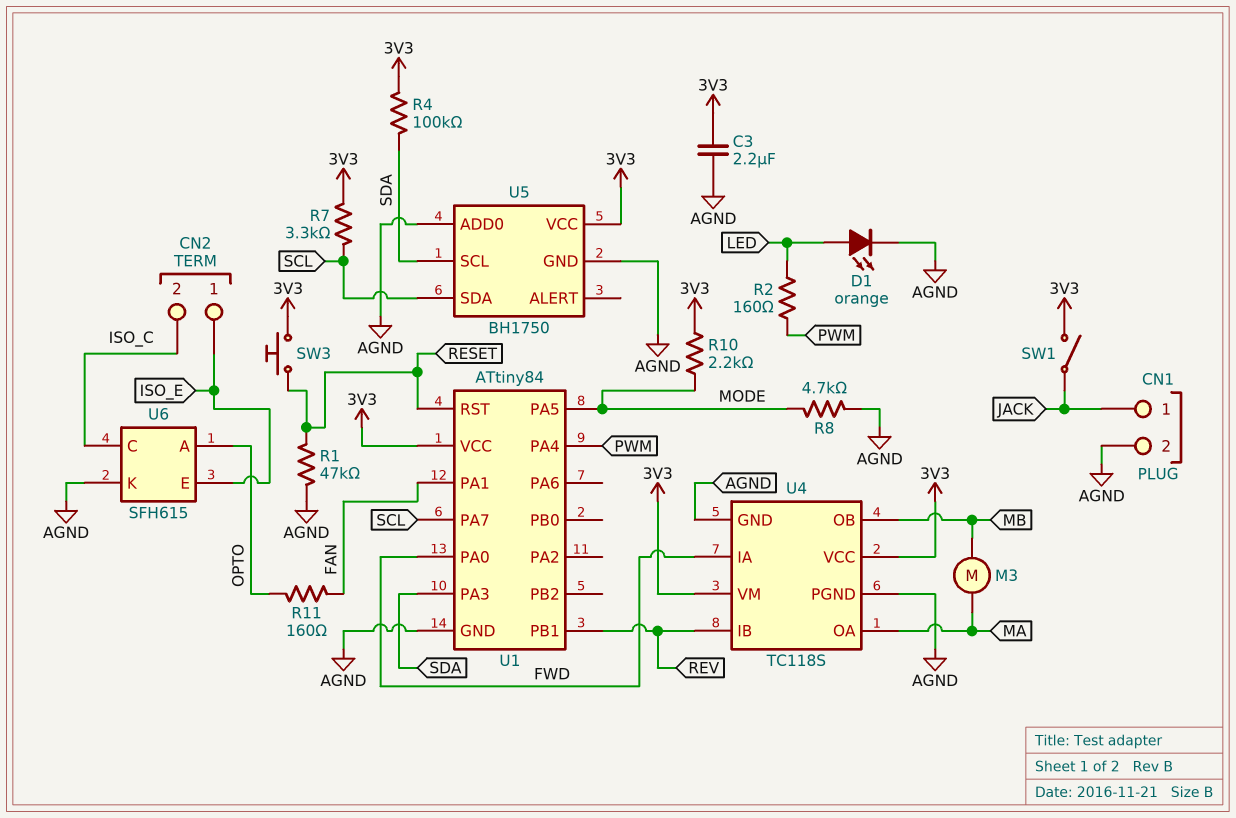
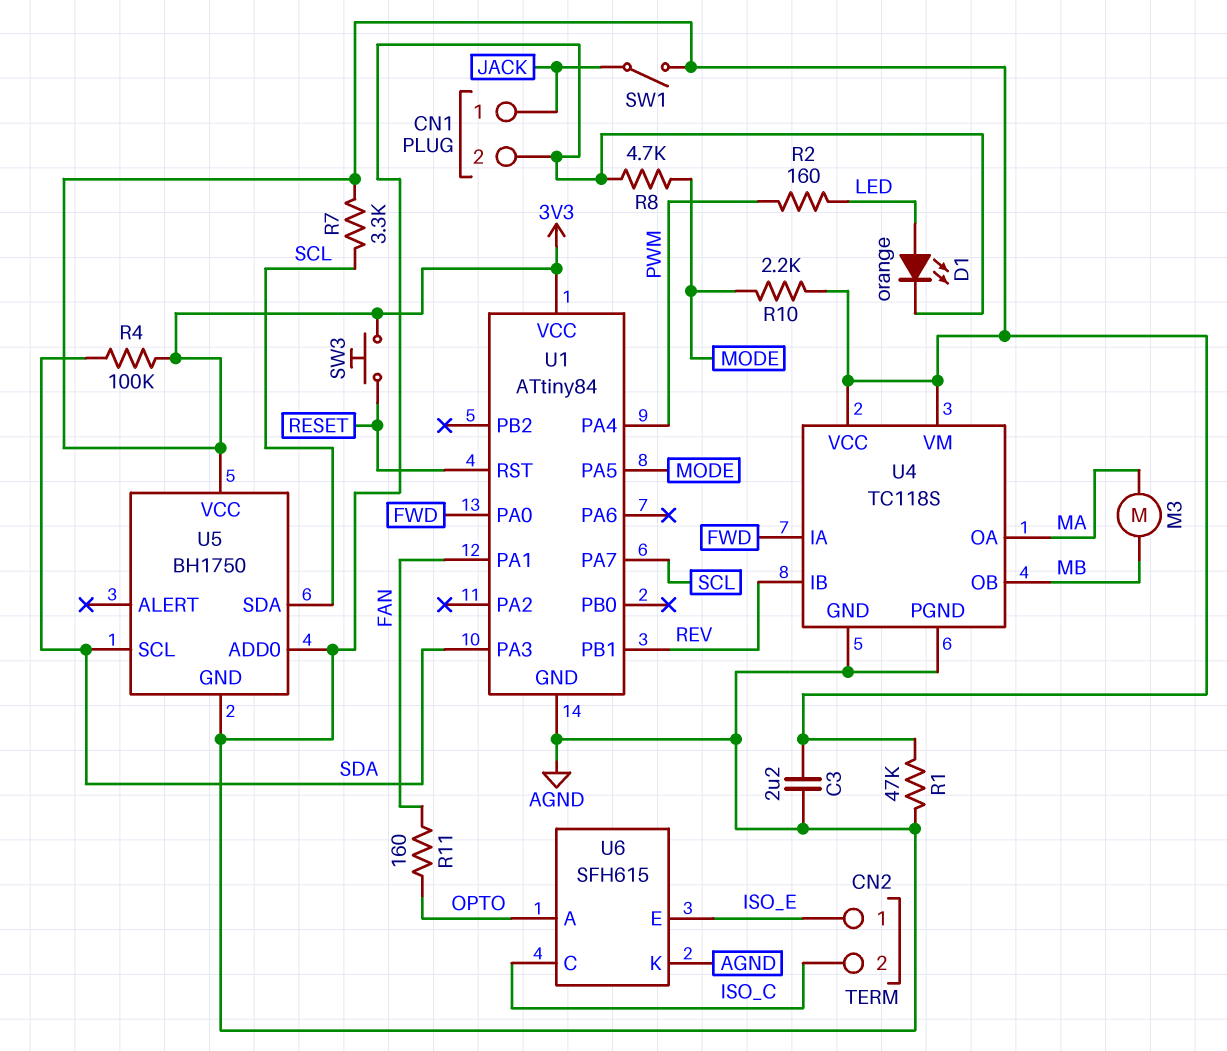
R1: 47k (AGND, RESET) -> 47k (3V3, AGND)

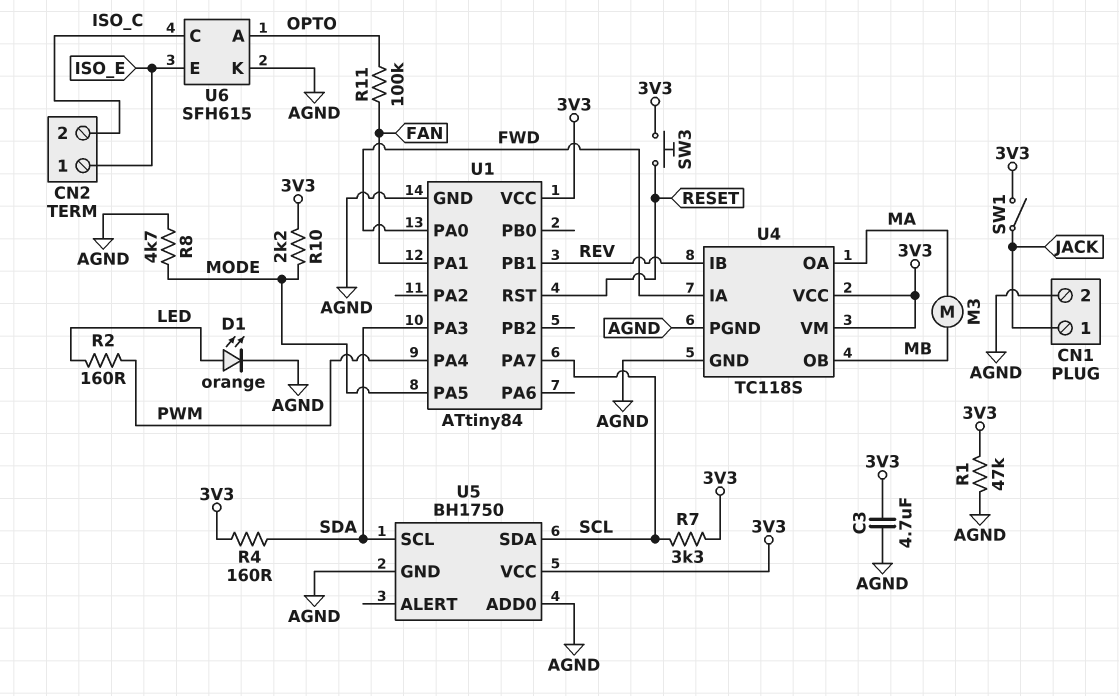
C3: 2.2uF (3V3, AGND) -> 4.7uF (3V3, AGND)
R4: 100k (3V3, SDA) -> 160 (3V3, SDA)
R11: 160 (FAN, OPTO) -> 100k (FAN, OPTO)

